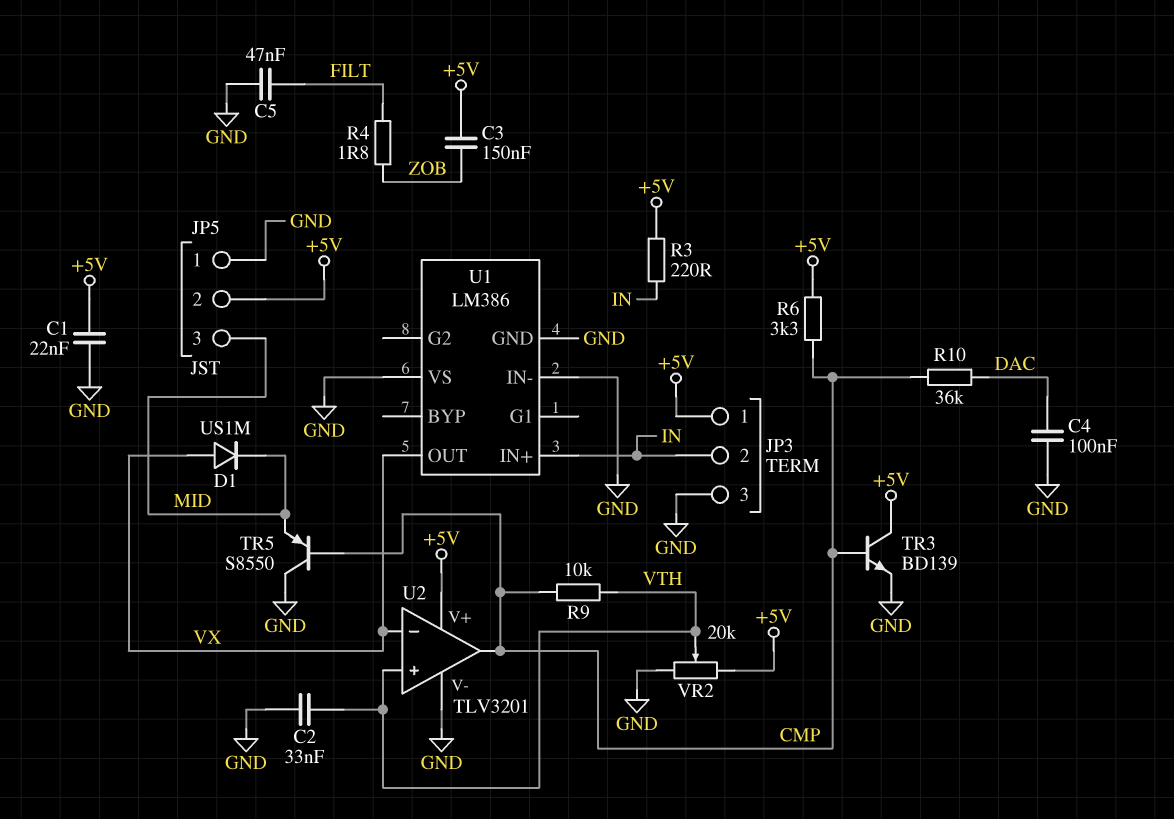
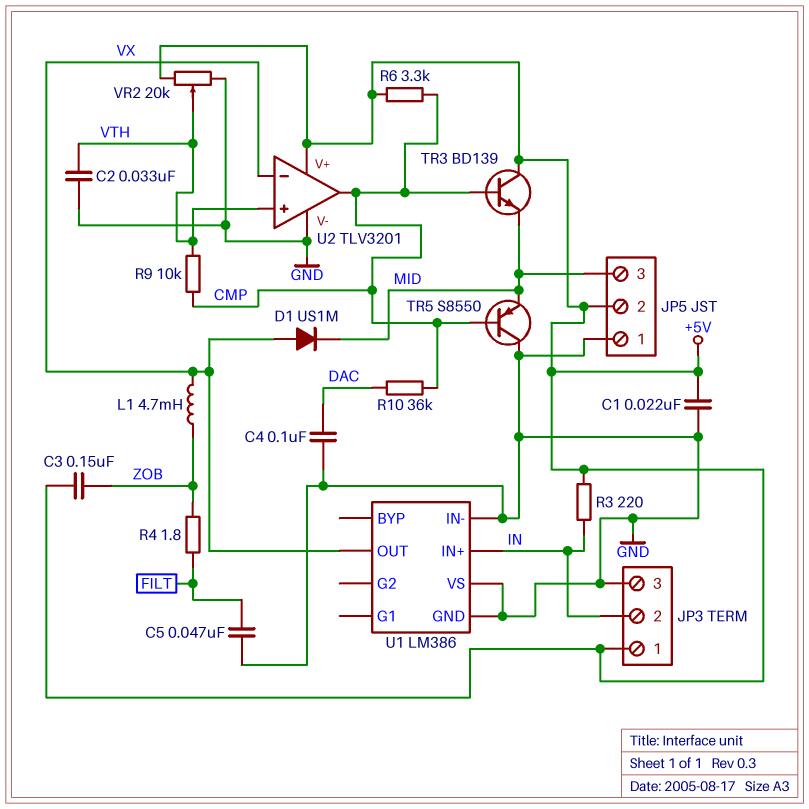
L1: none -> 4.7mH (VX, ZOB)
TR3: NPN BD139 (B CMP, C +5V, E GND) -> NPN BD139 (B CMP, C +5V, E MID)

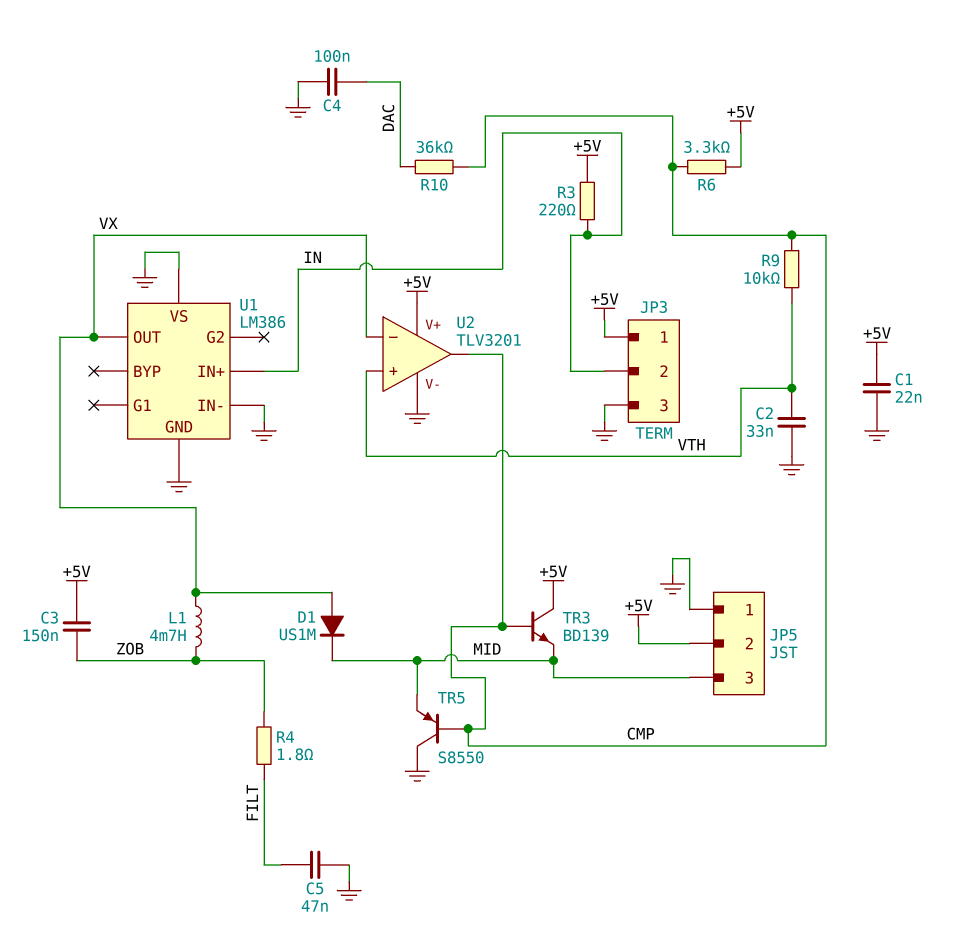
VR2: 20k (+5V, GND, wiper VTH) -> none

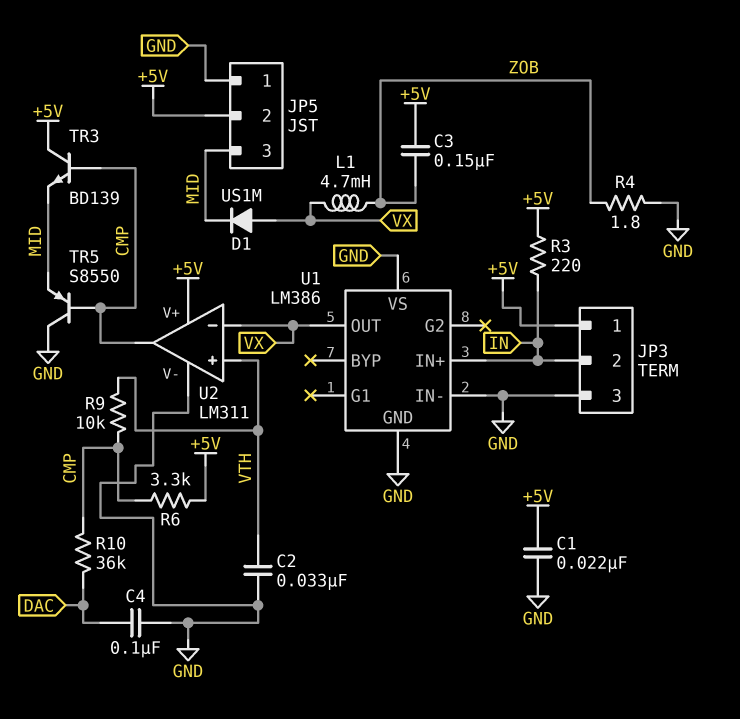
C5: 47nF (FILT, GND) -> none
R4: 1.8 (FILT, ZOB) -> 1.8 (GND, ZOB)
U2: TLV3201 -> LM311

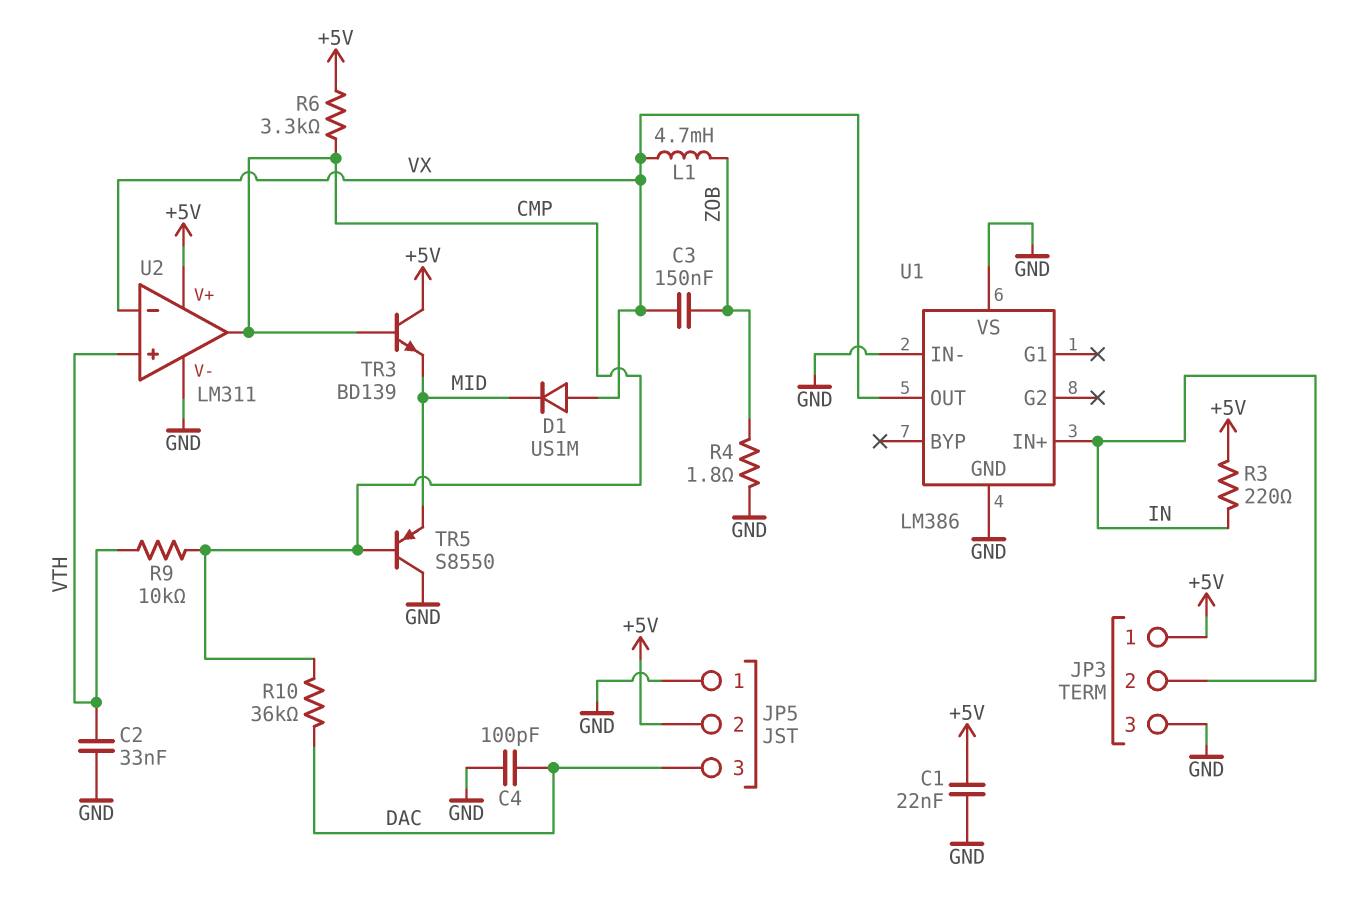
C3: 150nF (+5V, ZOB) -> 150nF (VX, ZOB)
C4: 100nF (DAC, GND) -> 100pF (DAC, GND)
JP5 pin 3: MID -> DAC

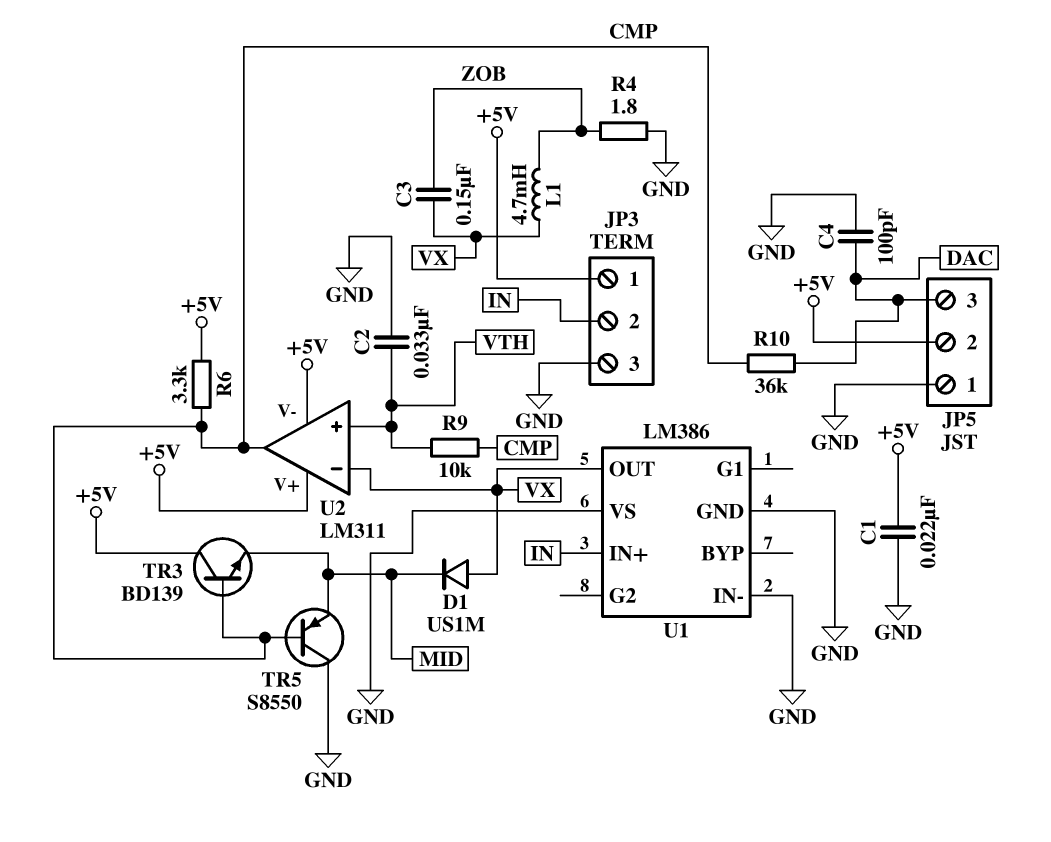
R3: 220 (+5V, IN) -> none
U2 pin V-: GND -> +5V

